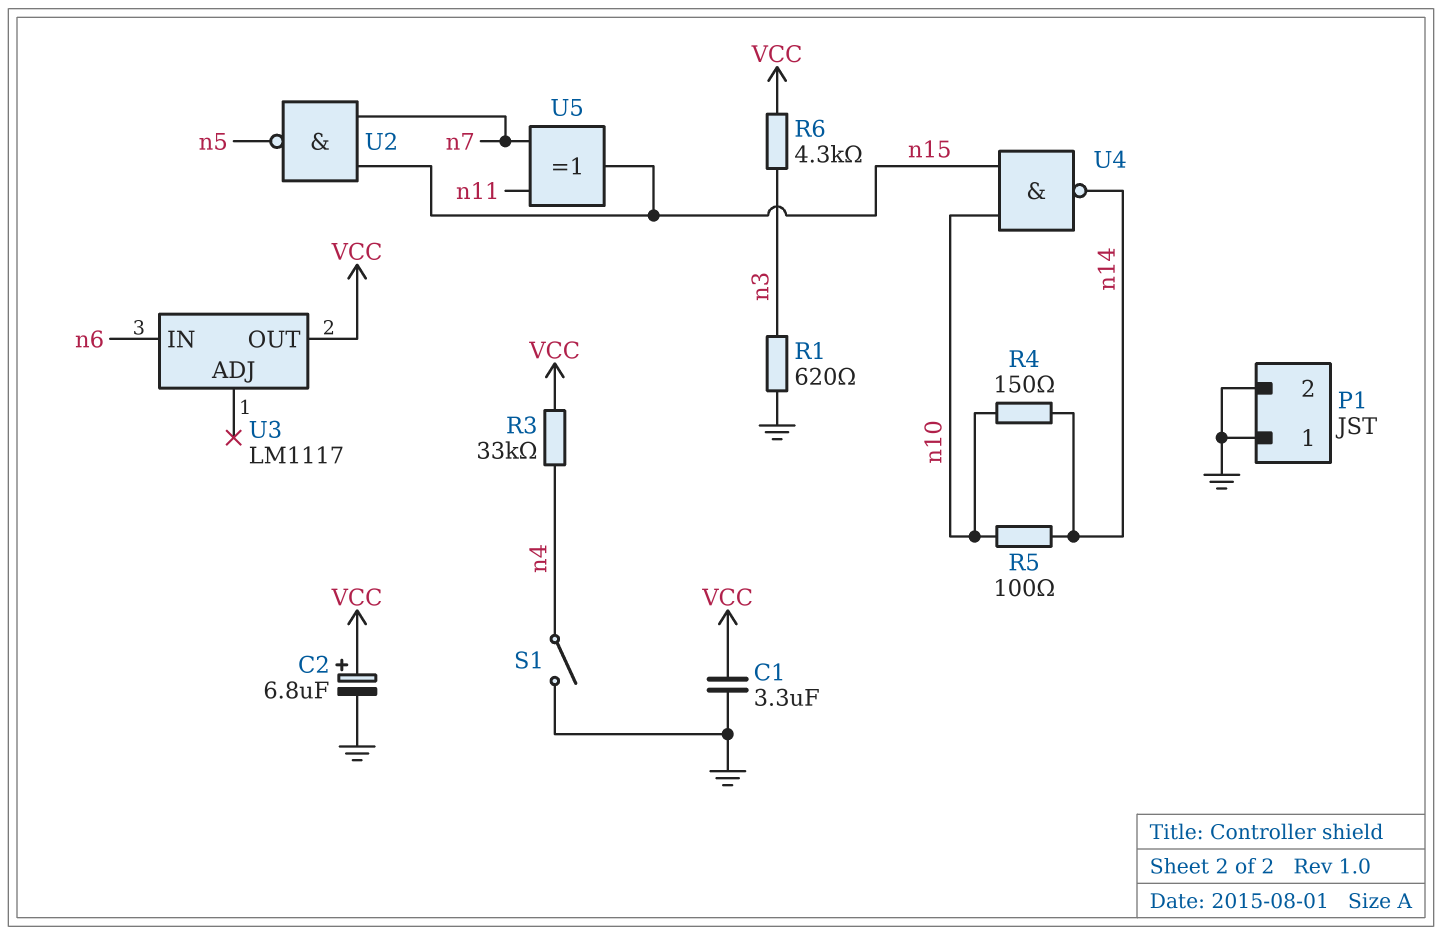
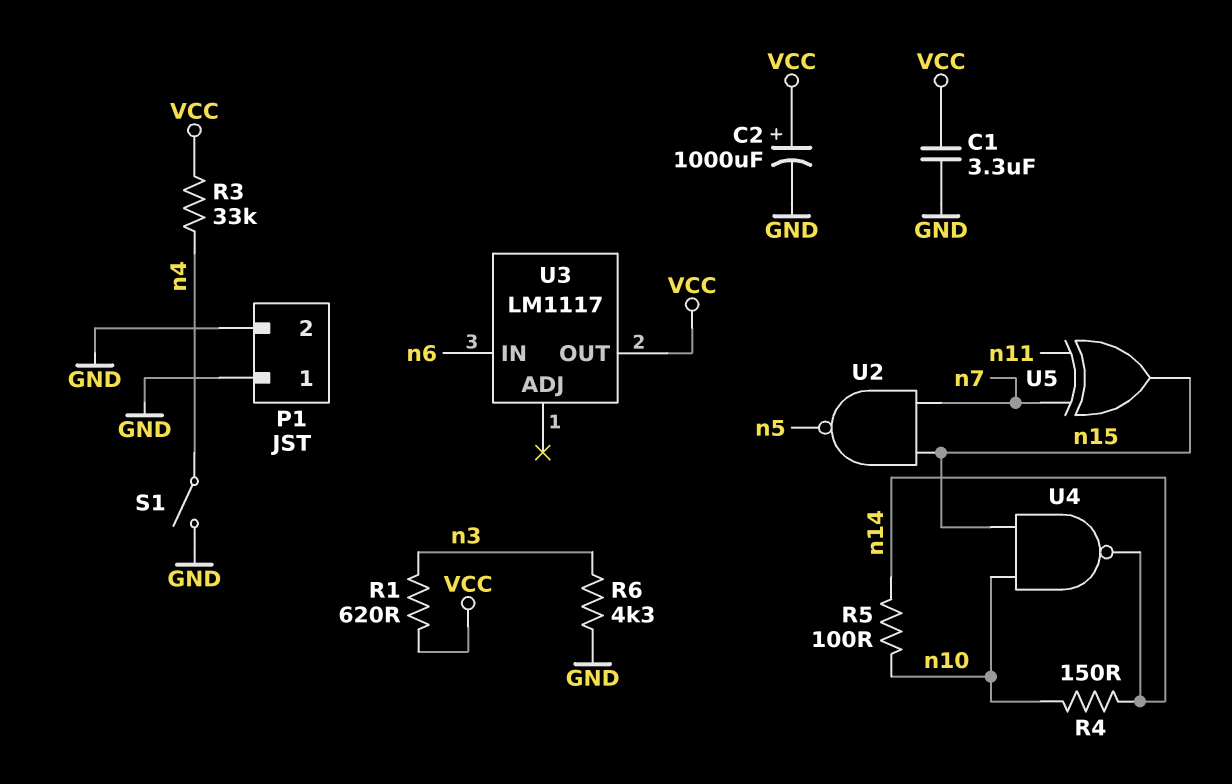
C2: 6.8uF (plus VCC, minus GND) -> 1000uF (plus VCC, minus GND)
R1: 620 (GND, n3) -> 620 (VCC, n3)
R6: 4.3k (VCC, n3) -> 4.3k (GND, n3)

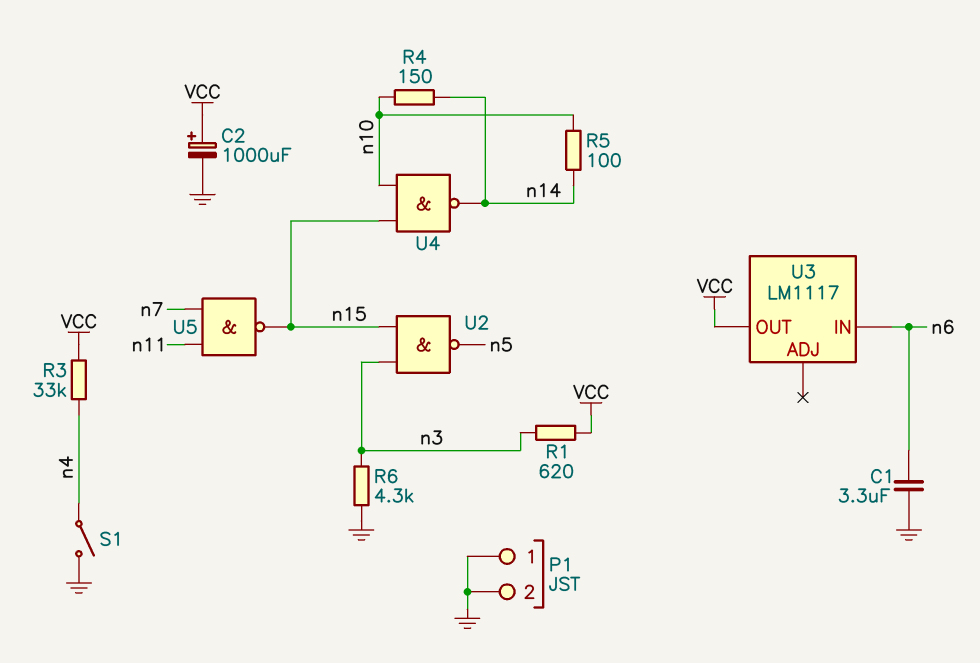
C1: 3.3uF (GND, VCC) -> 3.3uF (GND, n6)
U2: NAND (in n7, in n15, out n5) -> NAND (in n3, in n15, out n5)
U5: XOR (in n7, in n11, out n15) -> NAND (in n7, in n11, out n15)

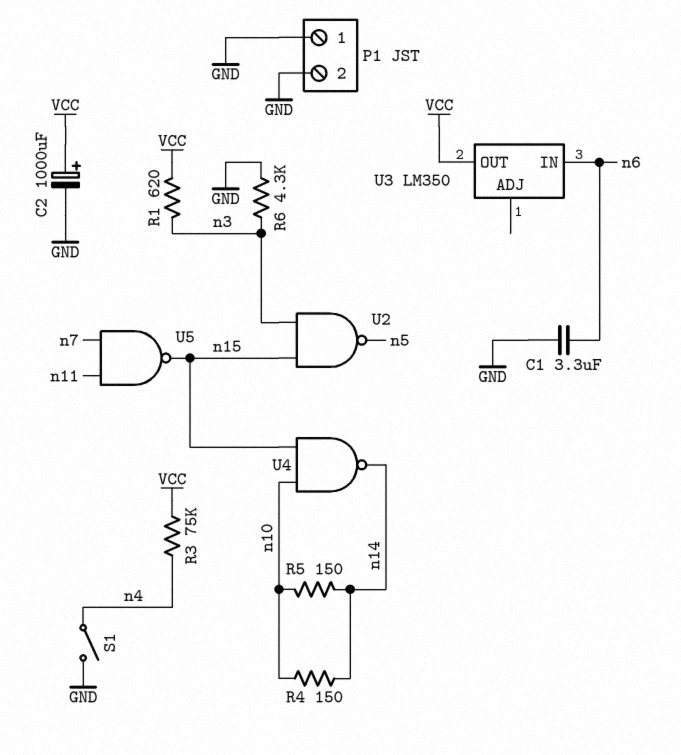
R3: 33k (VCC, n4) -> 75k (VCC, n4)
R5: 100 (n10, n14) -> 150 (n10, n14)
U3: LM1117 -> LM350

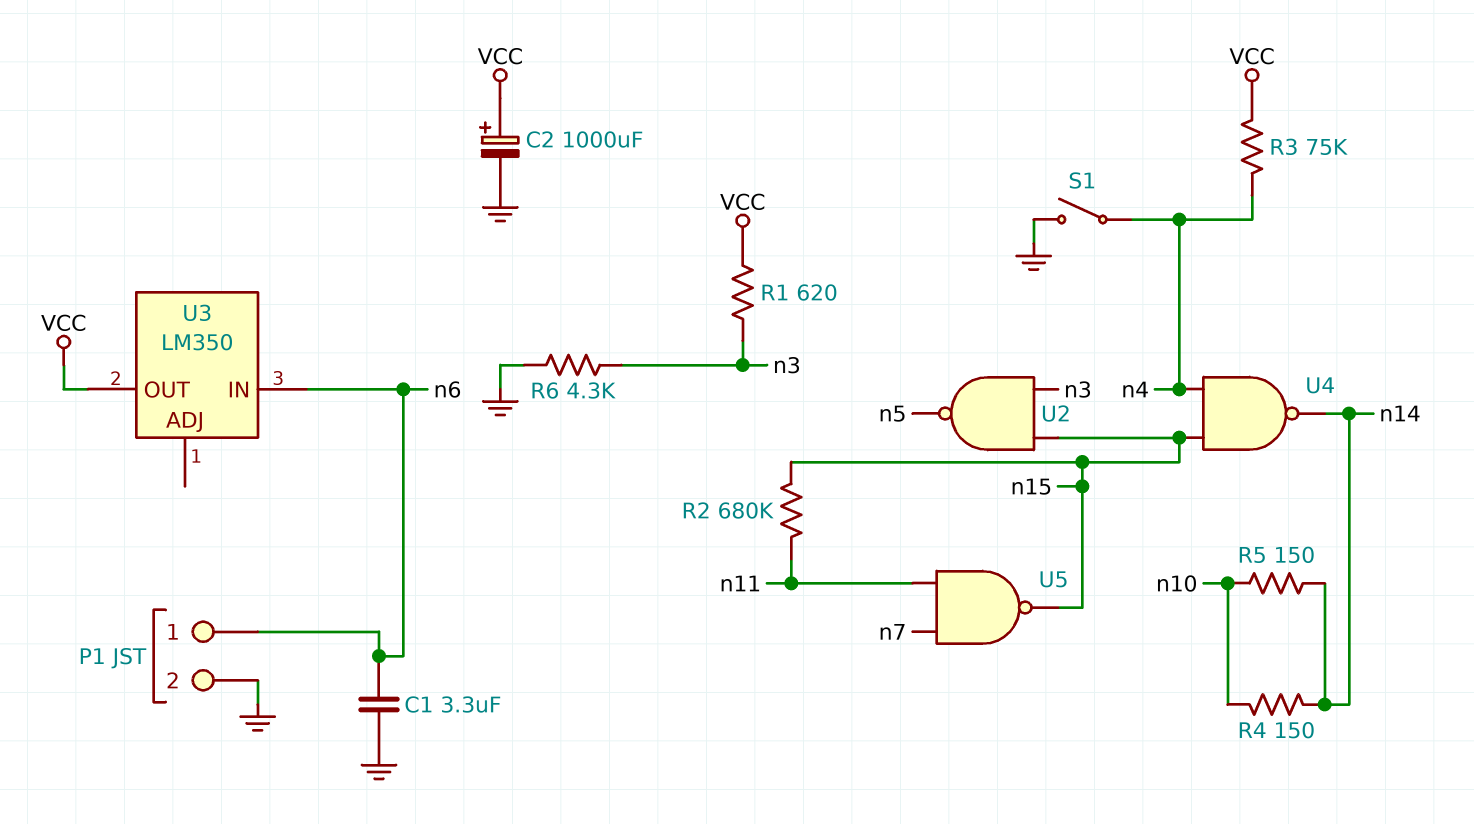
P1 pin 1: GND -> n6
R2: none -> 680k (n11, n15)
U4: NAND (in n10, in n15, out n14) -> NAND (in n4, in n15, out n14)

